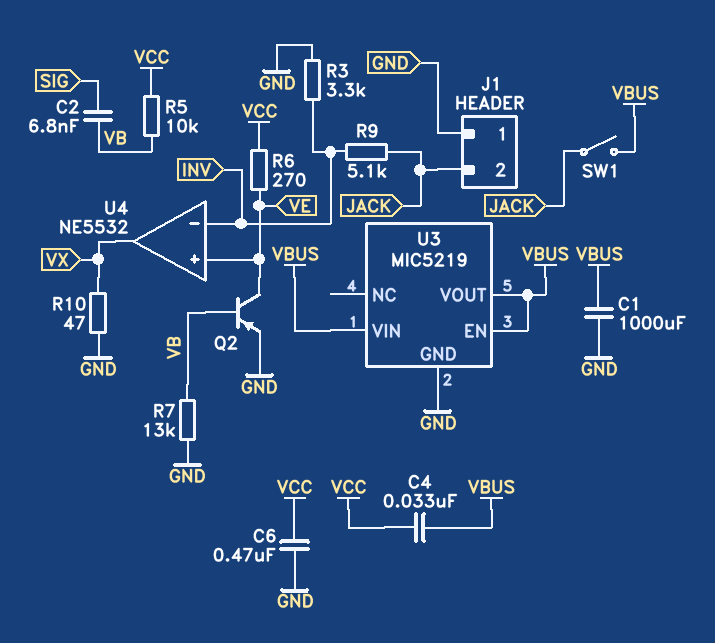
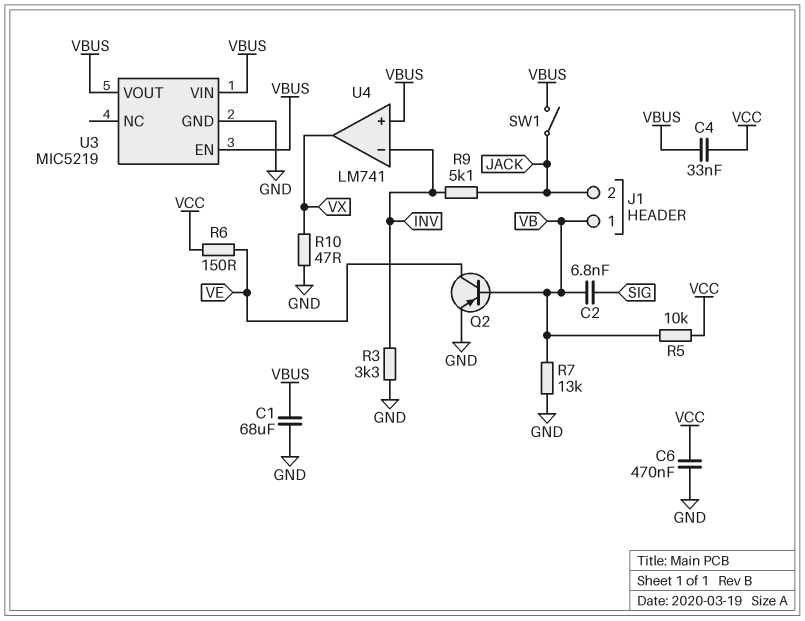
C1: 1000uF (GND, VBUS) -> 68uF (GND, VBUS)
J1 pin 1: GND -> VB
R6: 270 (VCC, VE) -> 150 (VCC, VE)
U4: NE5532 -> LM741
U4 pin in+: VE -> VBUS

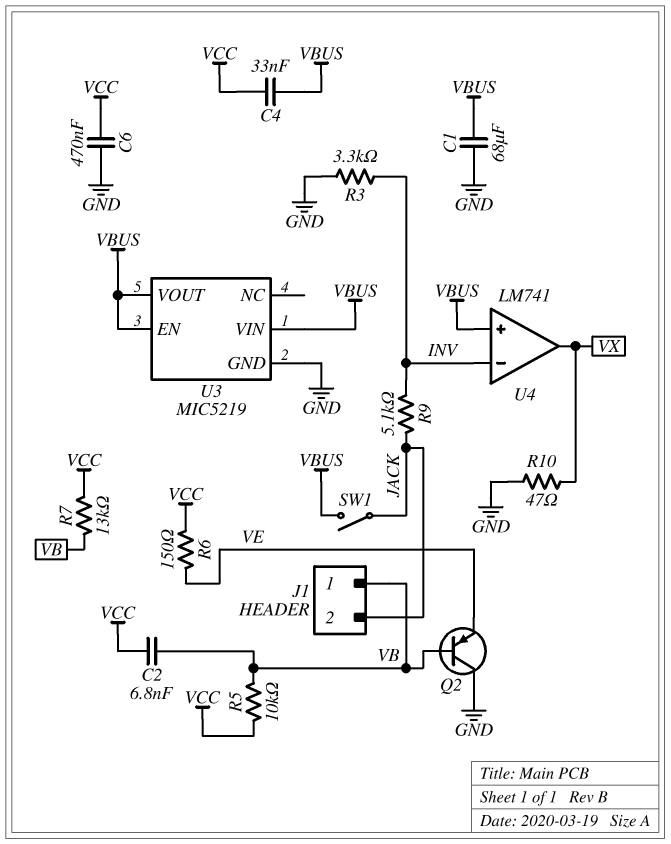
C2: 6.8nF (SIG, VB) -> 6.8nF (VB, VCC)
Q2: PNP (B VB, C VE, E GND) -> PNP (B VB, C GND, E VE)
R7: 13k (GND, VB) -> 13k (VB, VCC)

